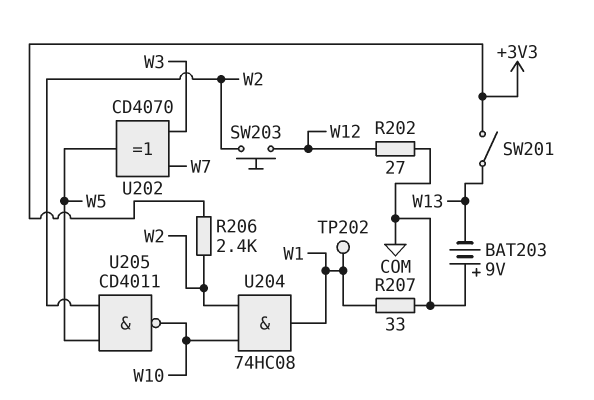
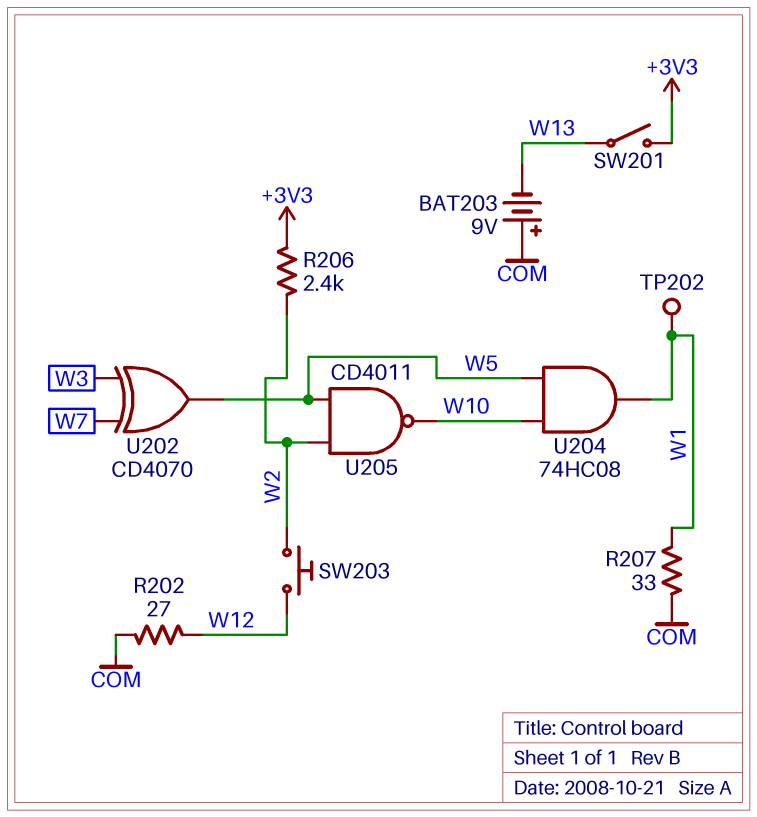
U204: AND 74HC08 (in W2, in W10, out W1) -> AND 74HC08 (in W5, in W10, out W1)

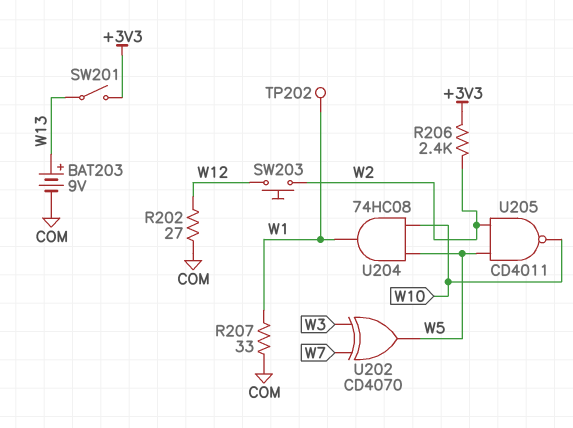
BAT203: 9V (plus COM, minus W13) -> 9V (plus W13, minus COM)

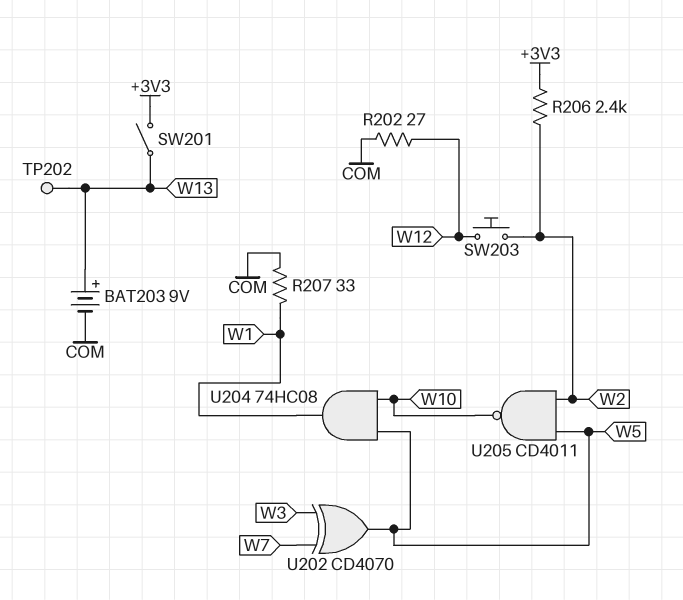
TP202: test point (W1) -> test point (W13)

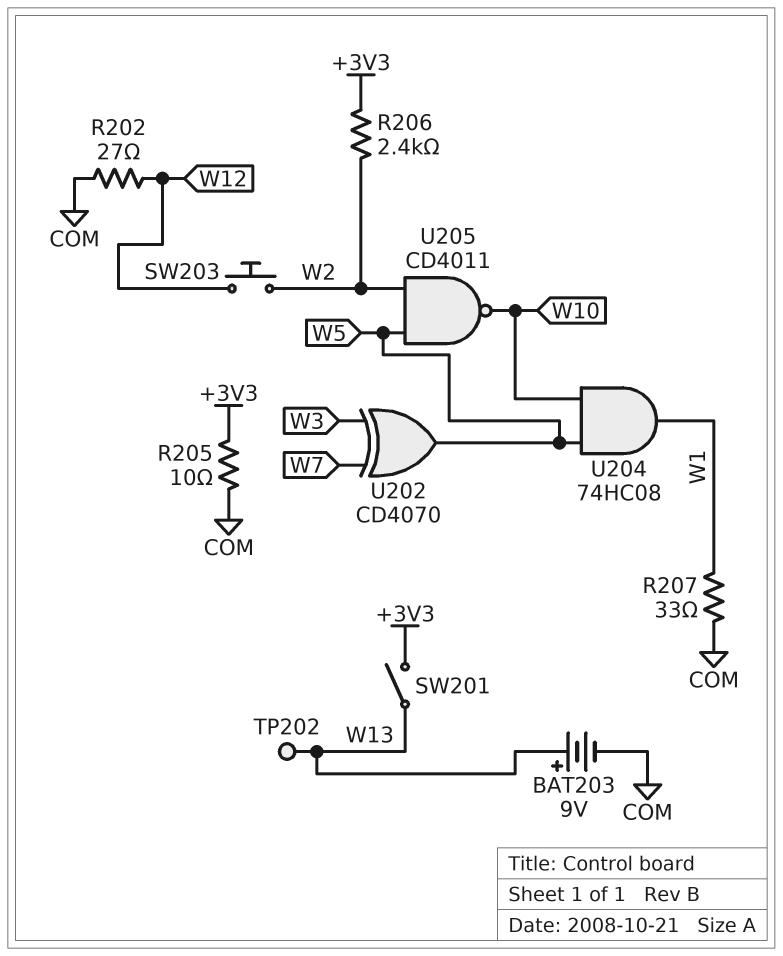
R205: none -> 10 (+3V3, COM)

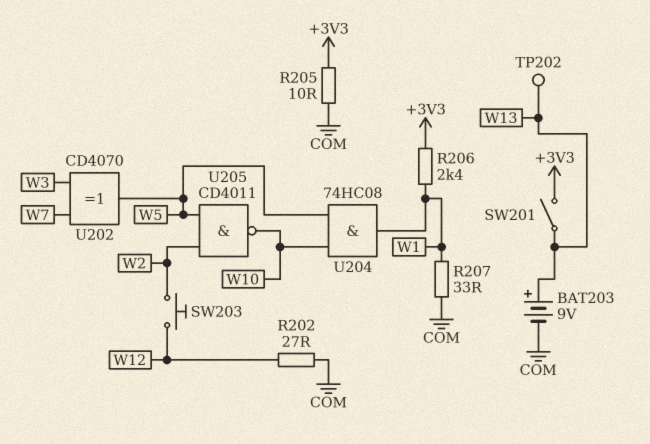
R206: 2.4k (+3V3, W2) -> 2.4k (+3V3, W1)

